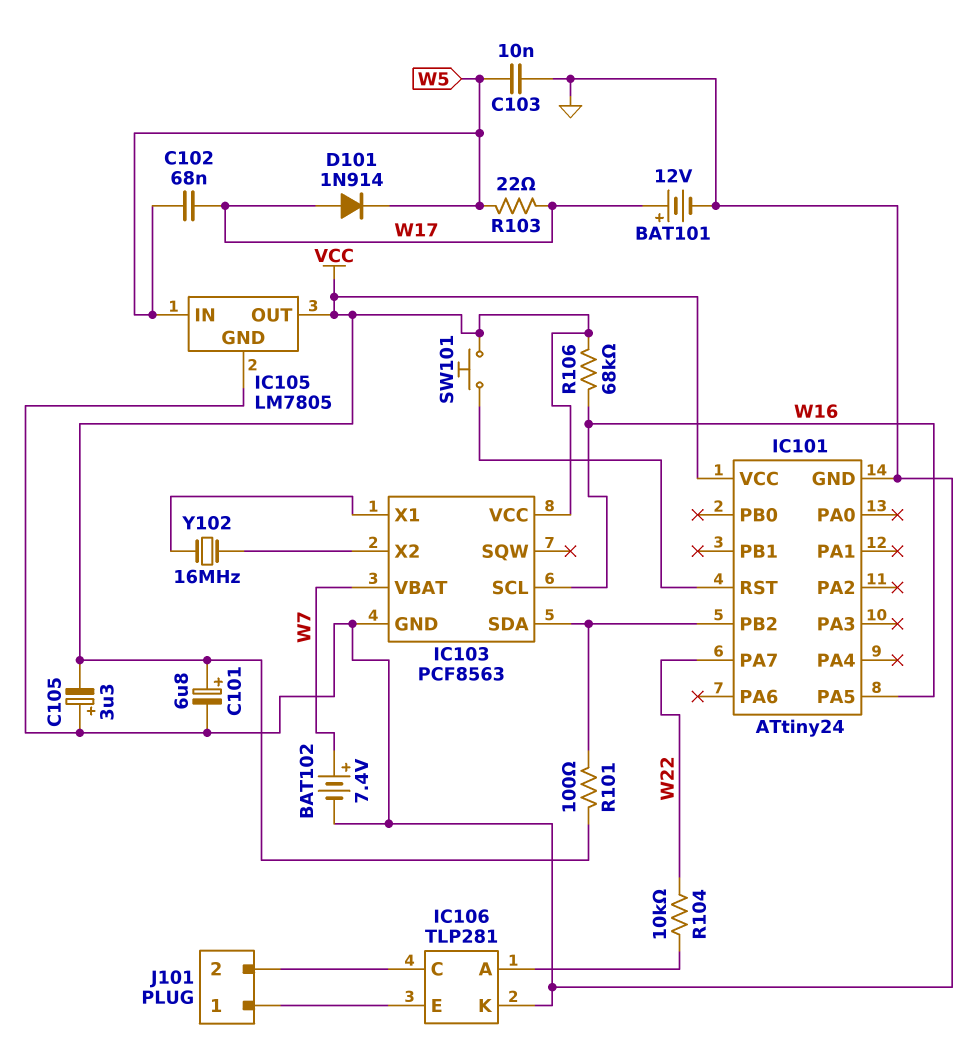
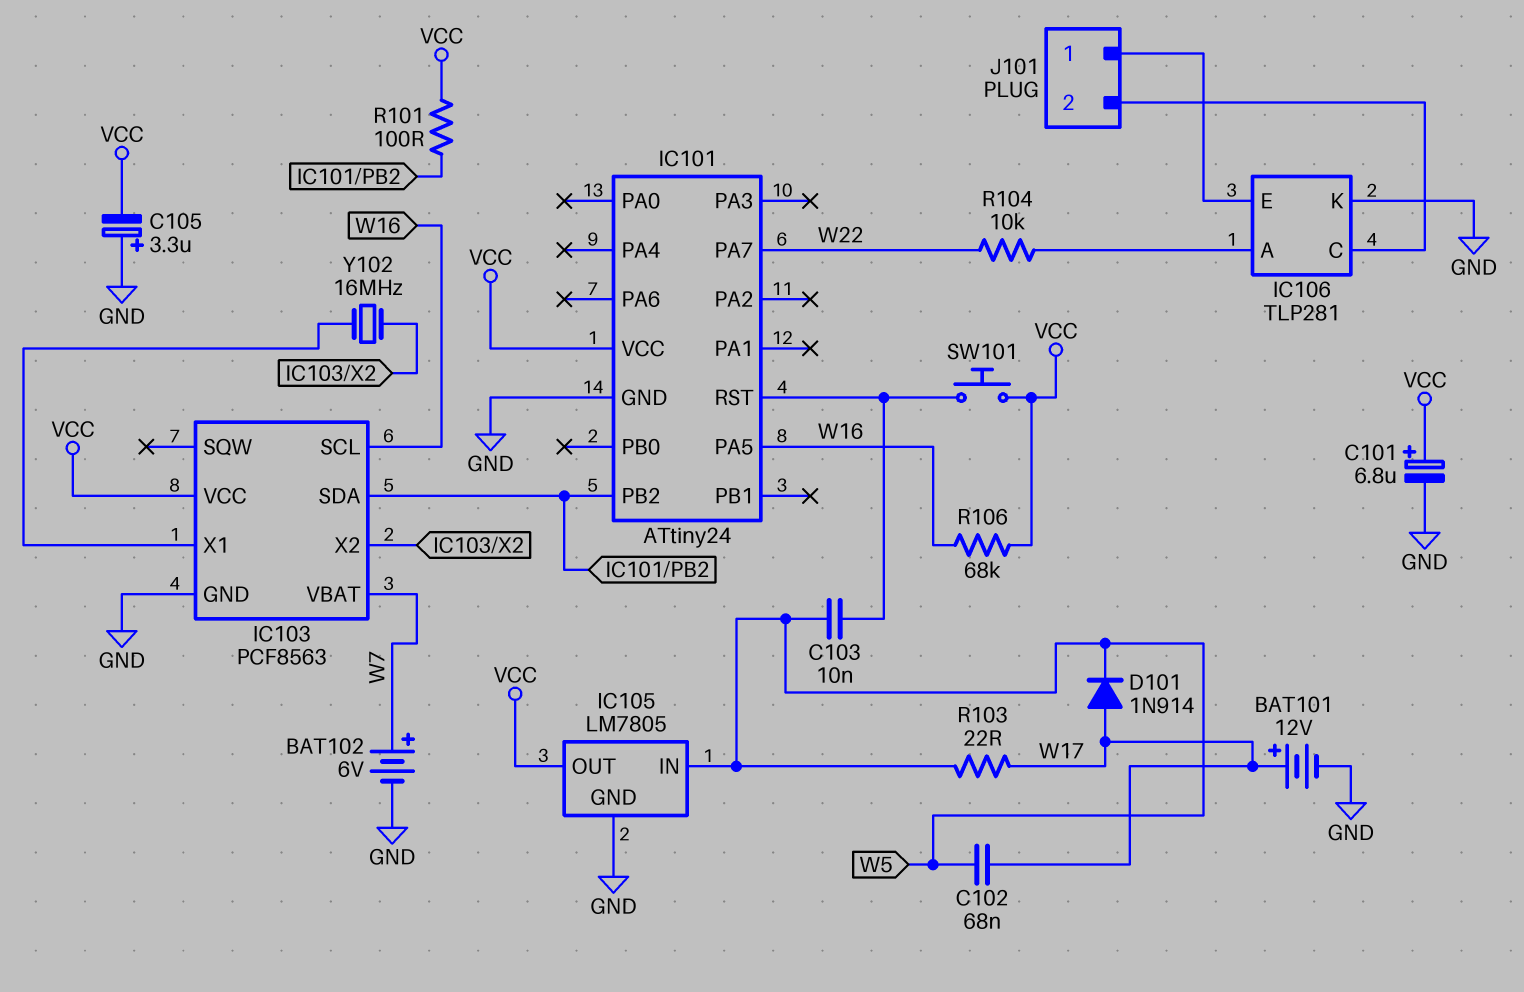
BAT102: 7.4V (plus W7, minus GND) -> 6V (plus W7, minus GND)
C103: 10nF (GND, W5) -> 10nF (IC101/RST, W5)

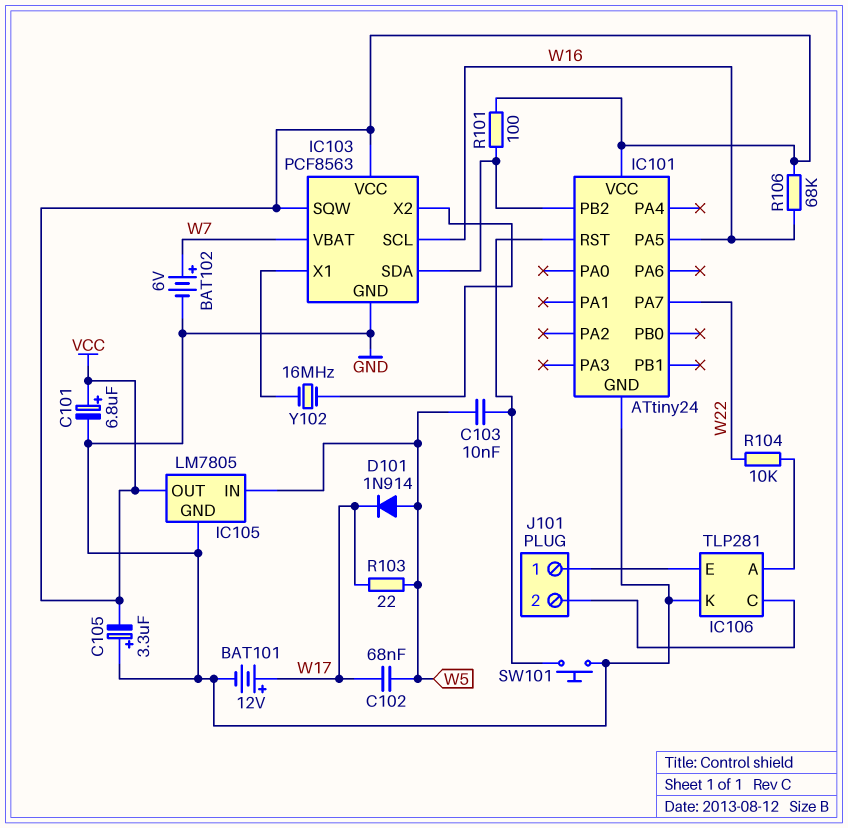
D101: diode 1N914 (A W17, K W5) -> diode 1N914 (A W5, K W17)
IC103 pin SQW: none -> VCC
SW101: button (IC101/RST, VCC) -> button (GND, IC101/RST)

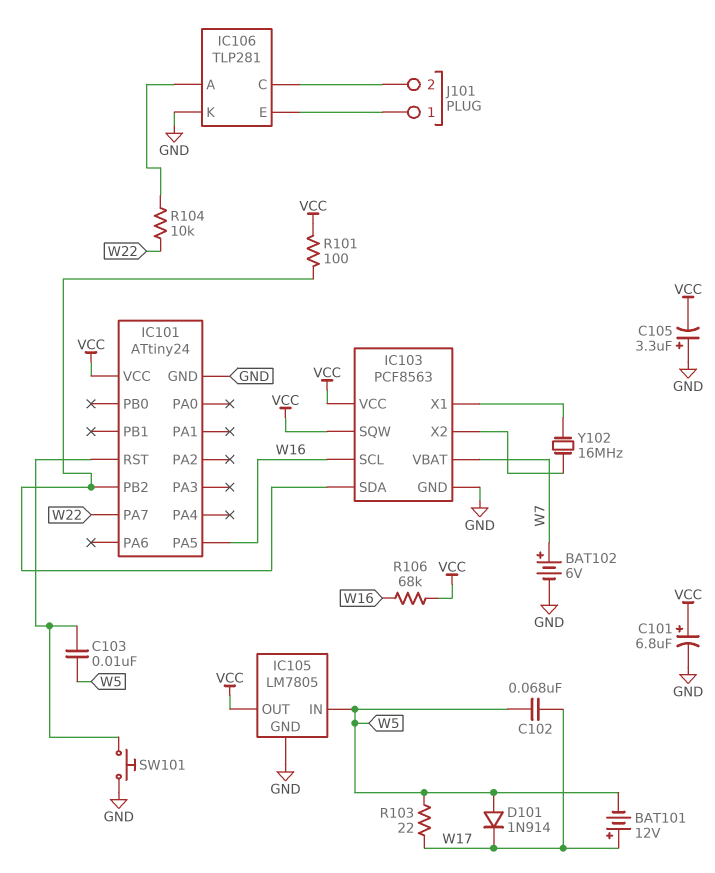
BAT101: 12V (plus W17, minus GND) -> 12V (plus W17, minus W5)

